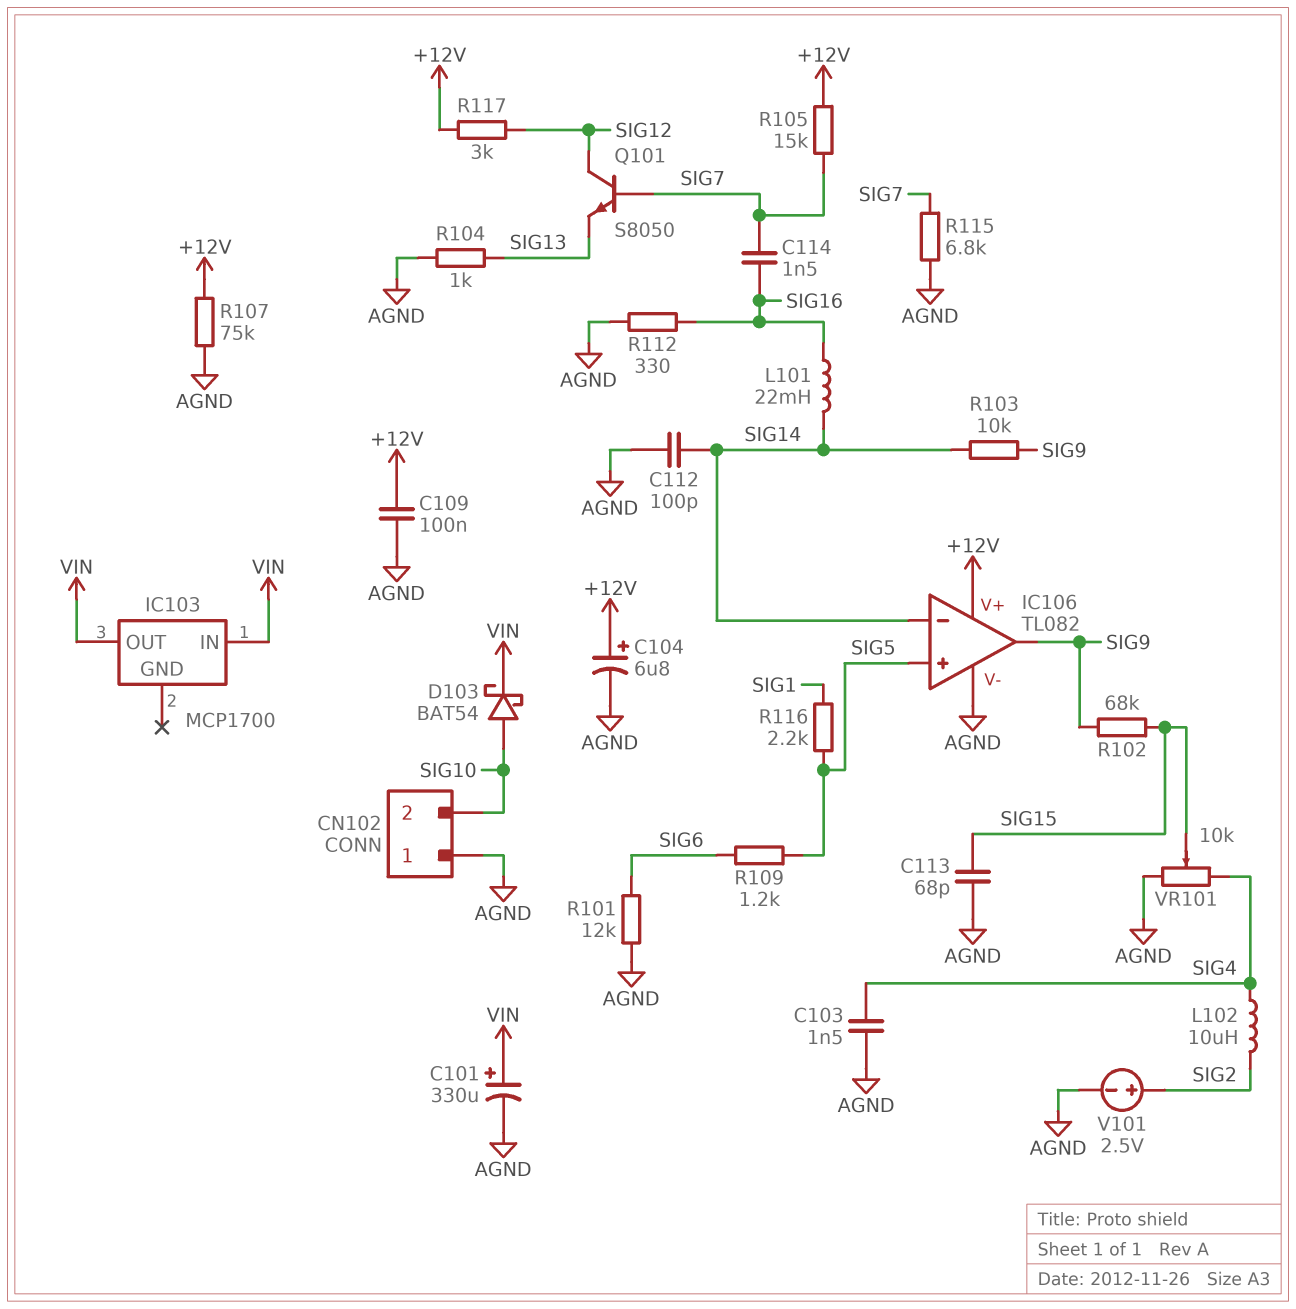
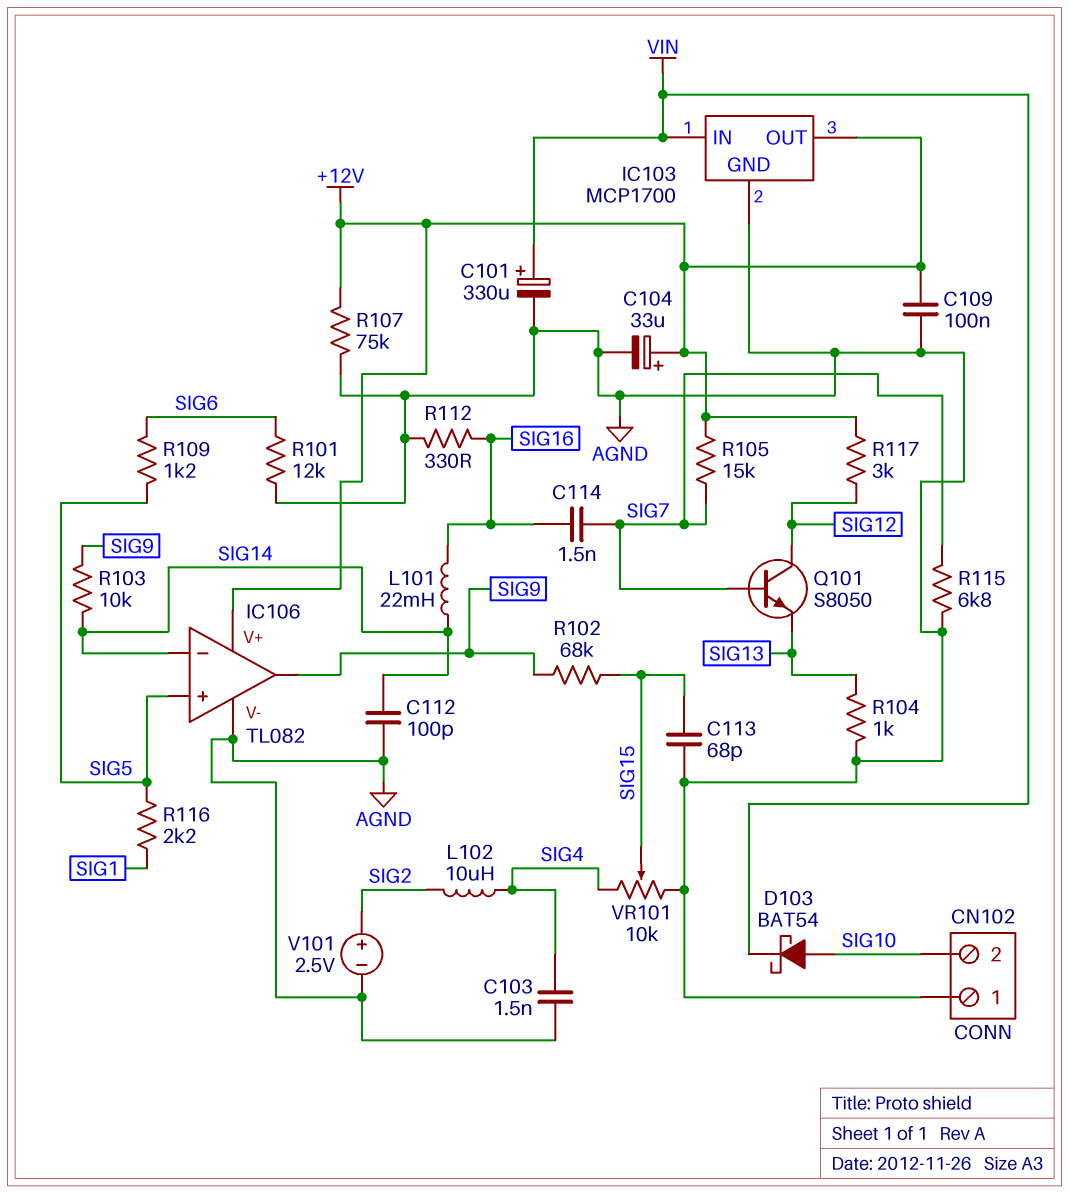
C104: 6.8uF (plus +12V, minus AGND) -> 33uF (plus +12V, minus AGND)
IC103 pin GND: none -> AGND
IC103 pin OUT: VIN -> +12V

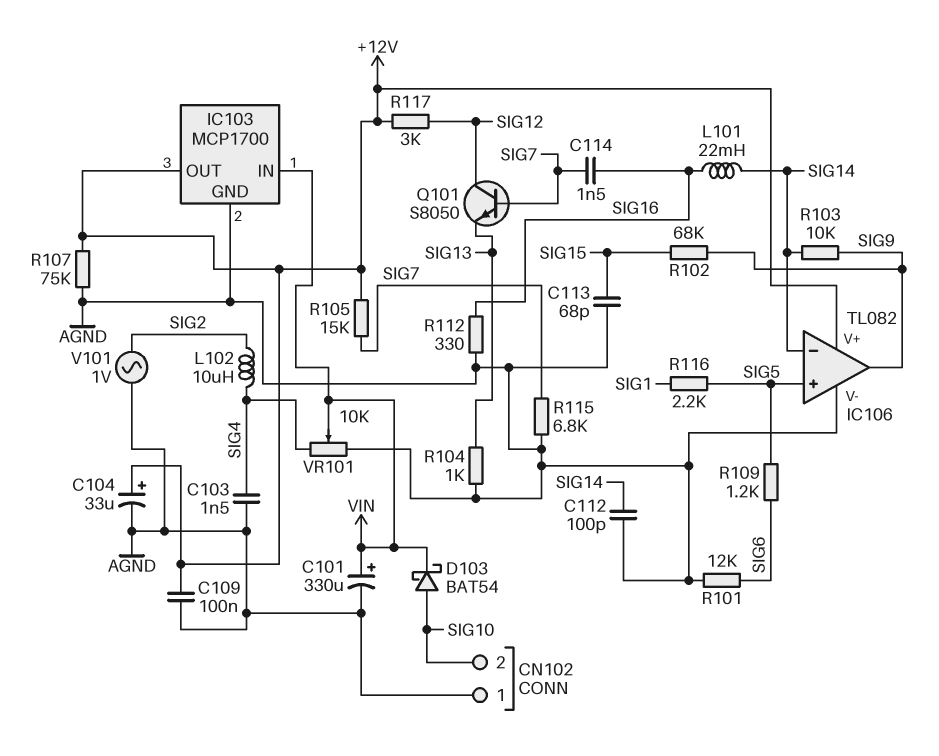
V101: 2.5V (plus SIG2, minus AGND) -> AC 1V (AGND, SIG2)
VR101: 10k (AGND, SIG4, wiper SIG15) -> 10k (AGND, SIG4, wiper VIN)

